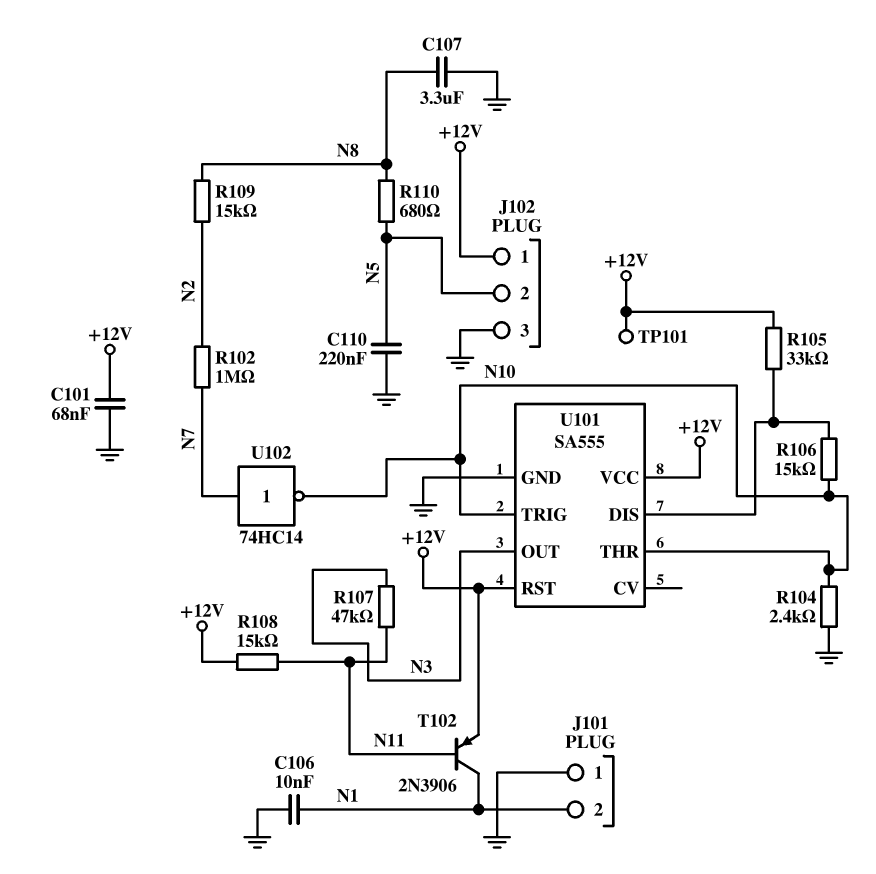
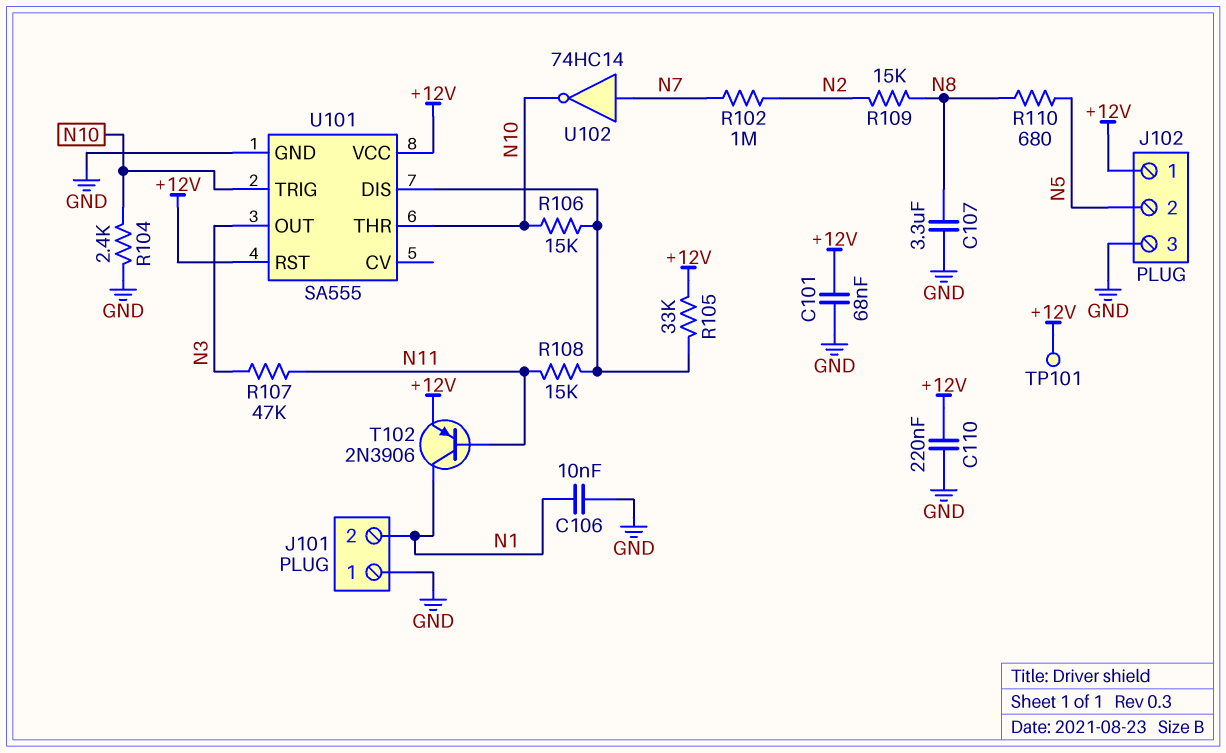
C110: 220nF (GND, N5) -> 220nF (+12V, GND)
R108: 15k (+12V, N11) -> 15k (N11, U101/DIS)

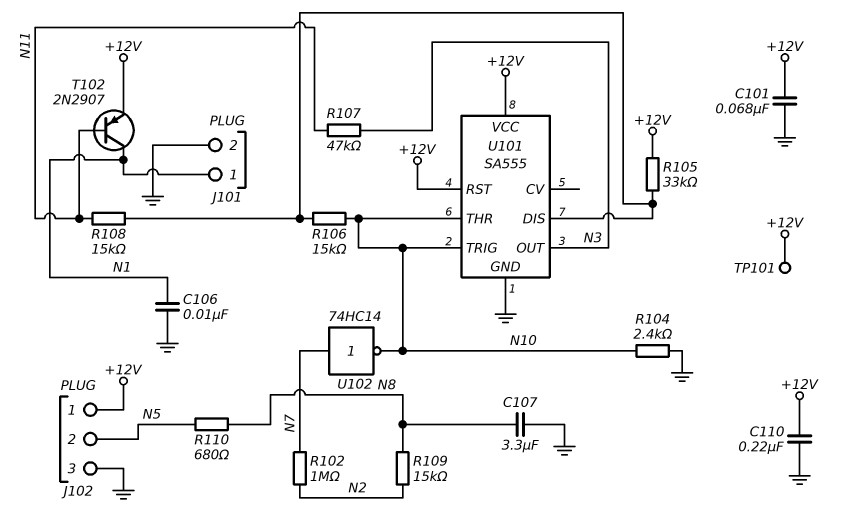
J101 pin 1: GND -> N1
J101 pin 2: N1 -> GND
T102: PNP 2N3906 (B N11, C N1, E +12V) -> PNP 2N2907 (B N11, C N1, E +12V)

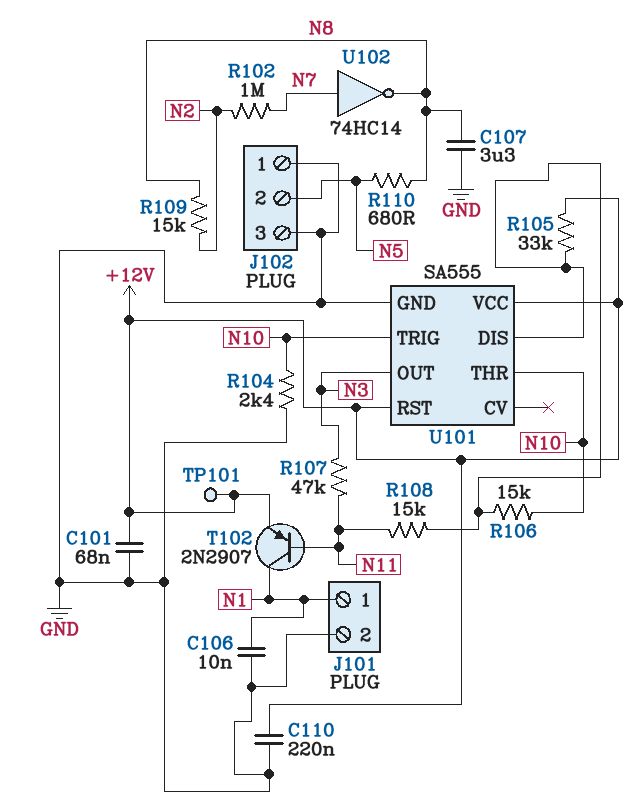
J102 pin 1: +12V -> GND
U102: NOT 74HC14 (in N7, out N10) -> NOT 74HC14 (in N7, out N8)

